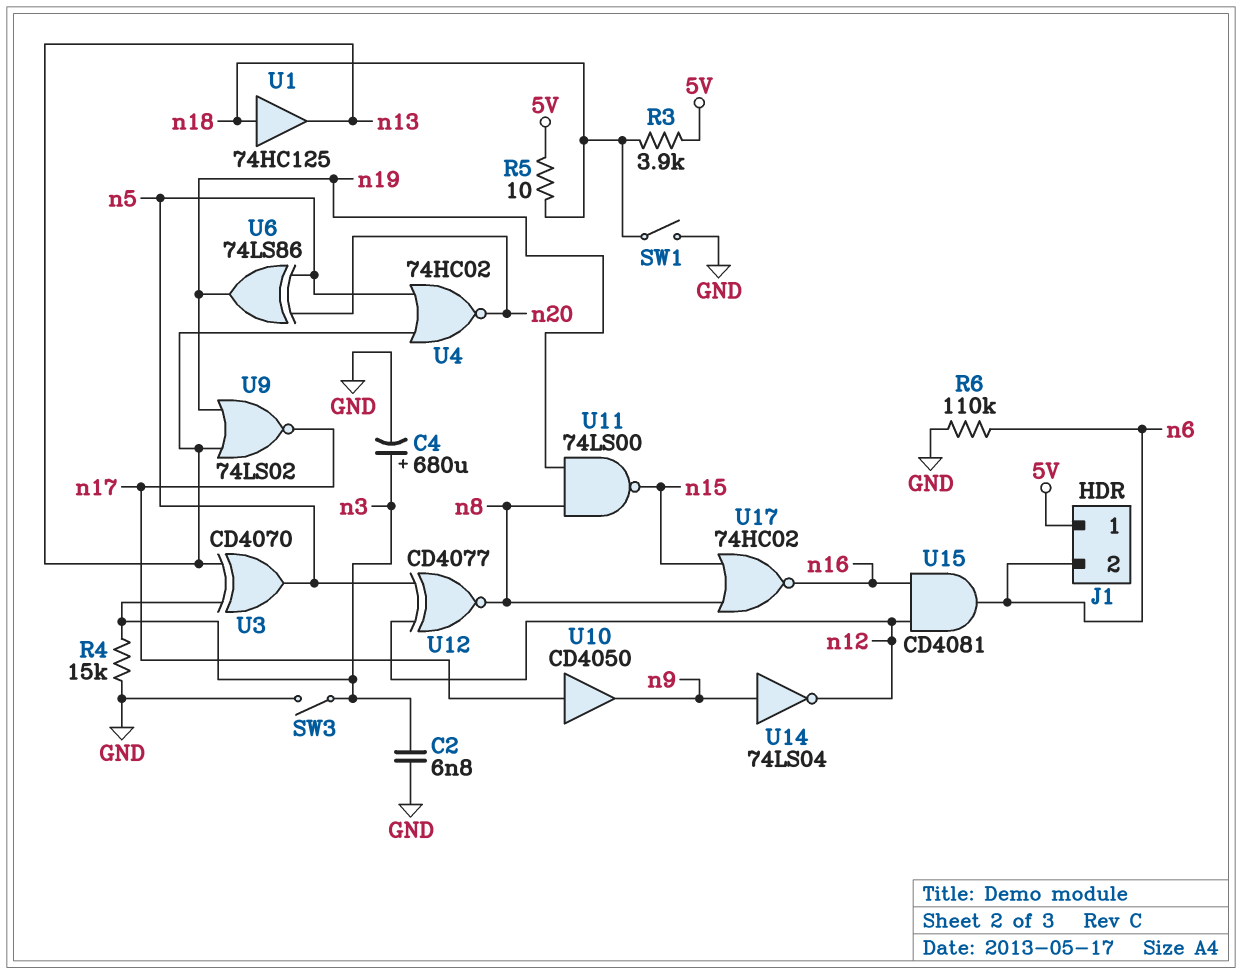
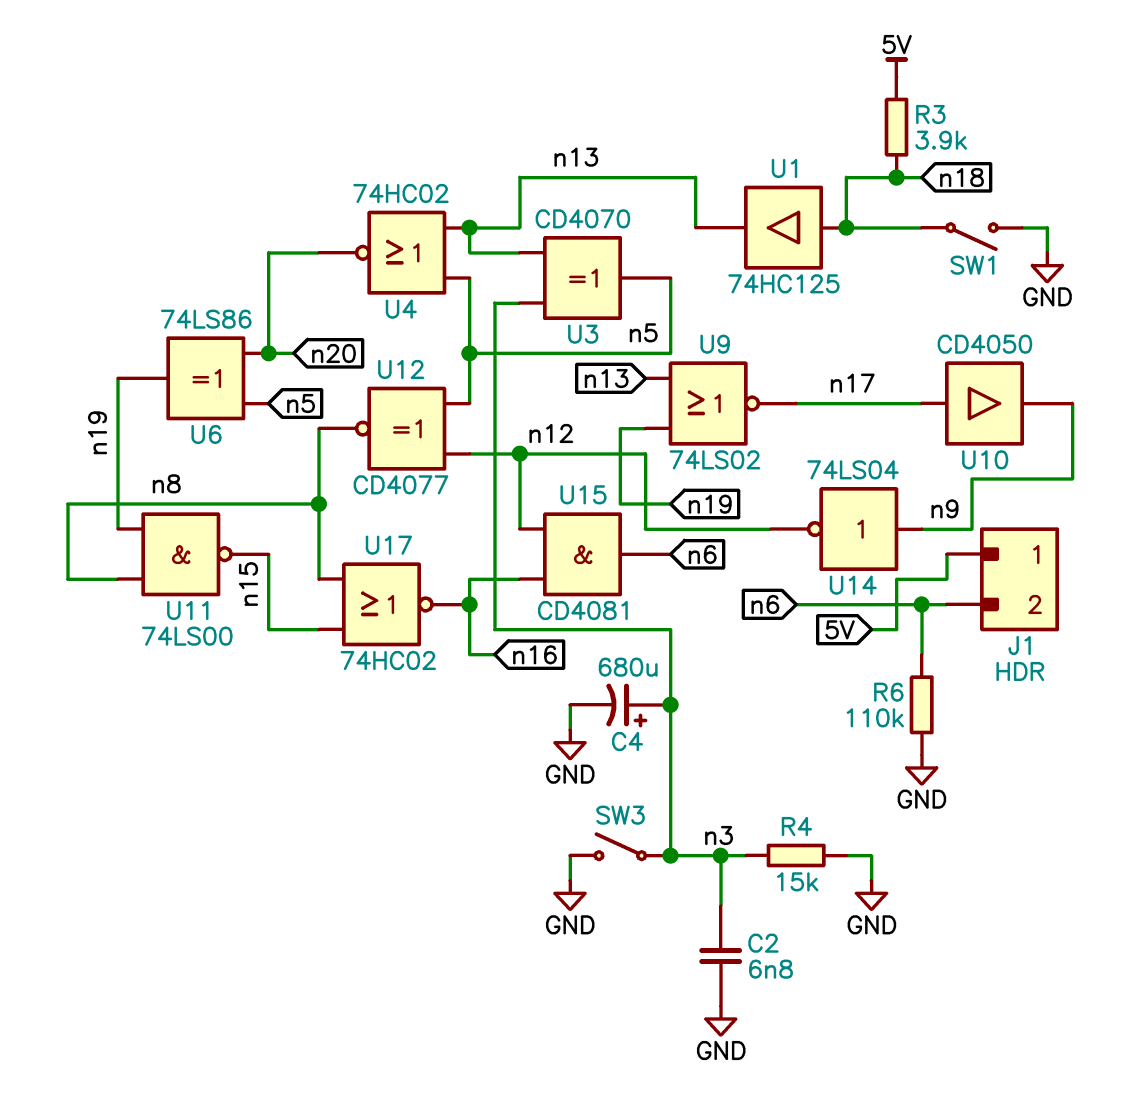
R5: 10 (5V, n18) -> none

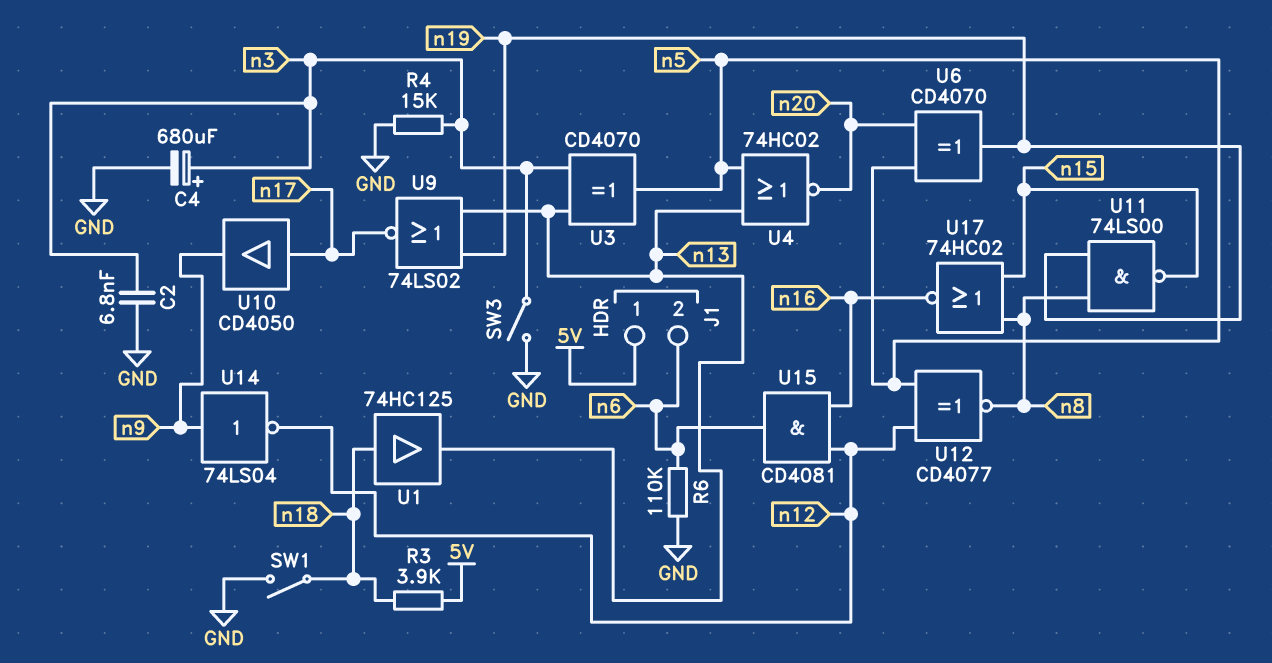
U6: XOR 74LS86 (in n5, in n20, out n19) -> XOR CD4070 (in n5, in n20, out n19)

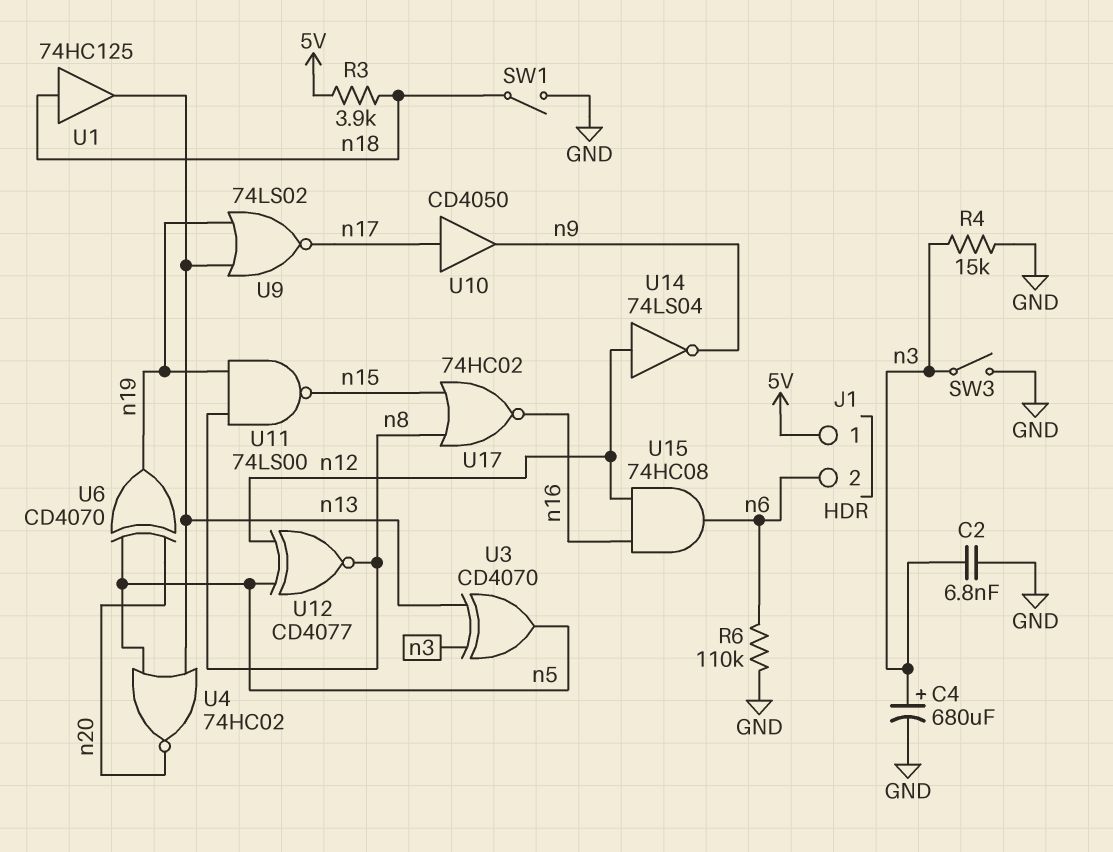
U14: NOT 74LS04 (in n9, out n12) -> NOT 74LS04 (in n12, out n9)
U15: AND CD4081 (in n12, in n16, out n6) -> AND 74HC08 (in n12, in n16, out n6)

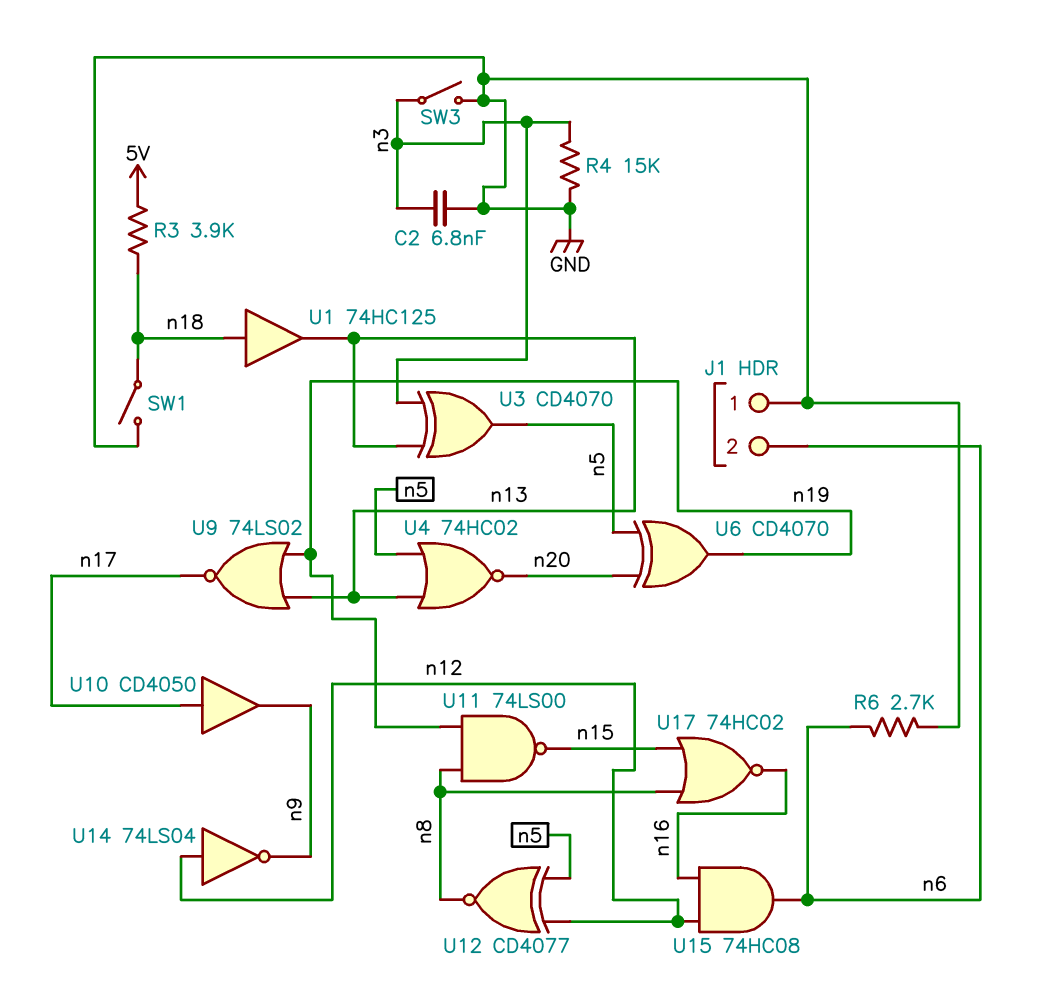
C4: 680uF (plus n3, minus GND) -> none
J1 pin 1: 5V -> GND
R6: 110k (GND, n6) -> 2.7k (GND, n6)

